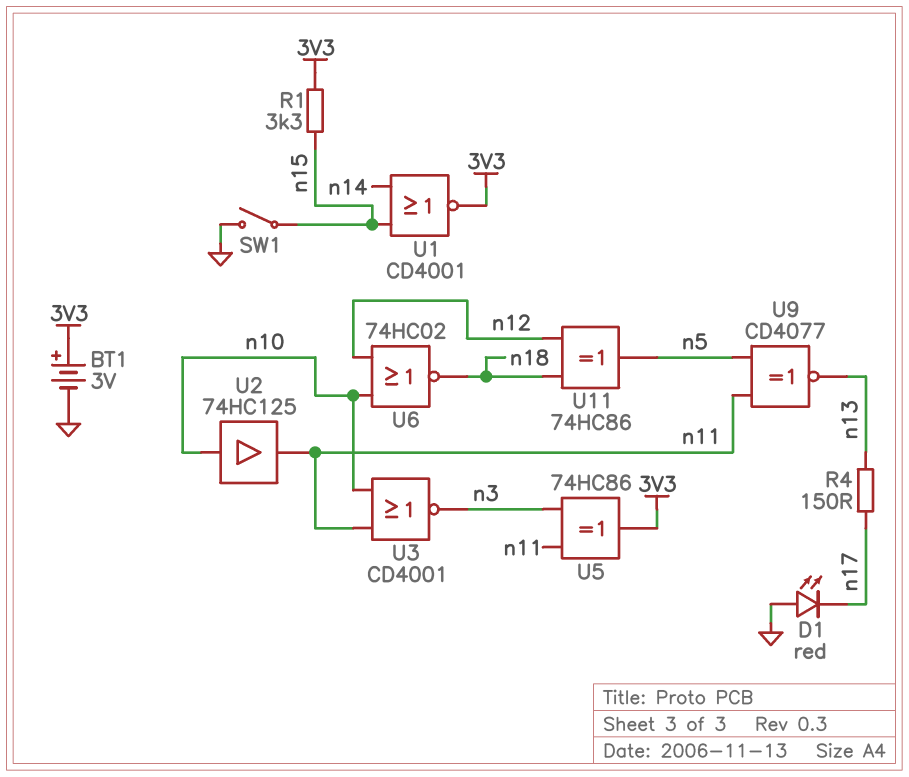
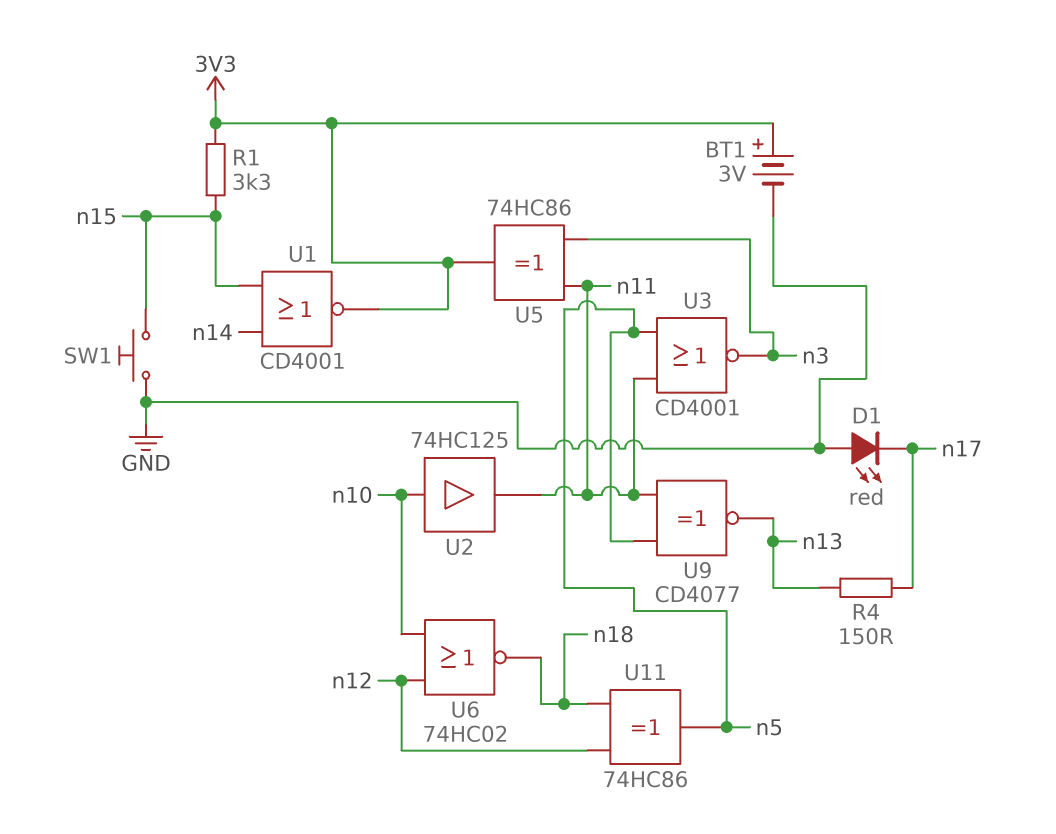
SW1: switch (GND, n15) -> button (GND, n15)
U3: NOR CD4001 (in n10, in n11, out n3) -> NOR CD4001 (in n5, in n11, out n3)

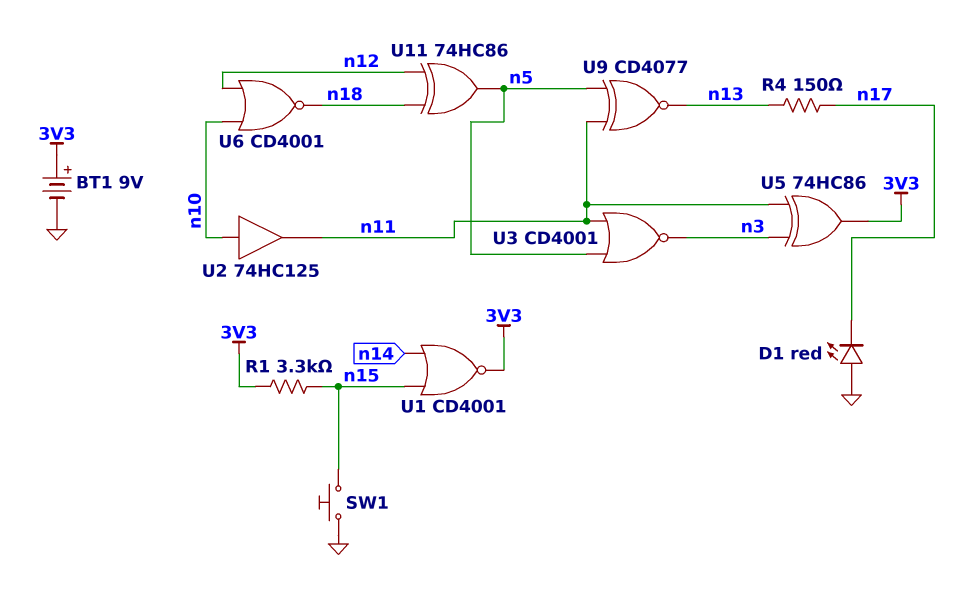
BT1: 3V (plus 3V3, minus GND) -> 9V (plus 3V3, minus GND)
U6: NOR 74HC02 (in n10, in n12, out n18) -> NOR CD4001 (in n10, in n12, out n18)

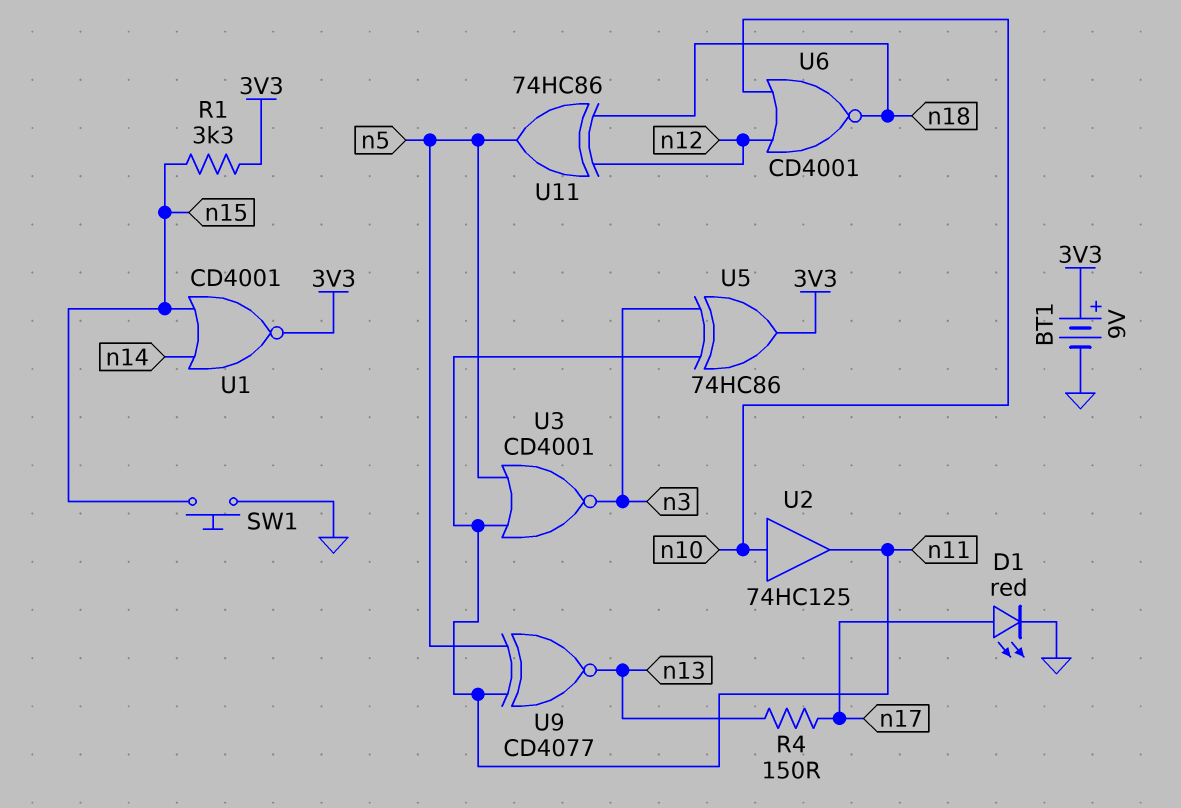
D1: LED red (A GND, K n17) -> LED red (A n17, K GND)

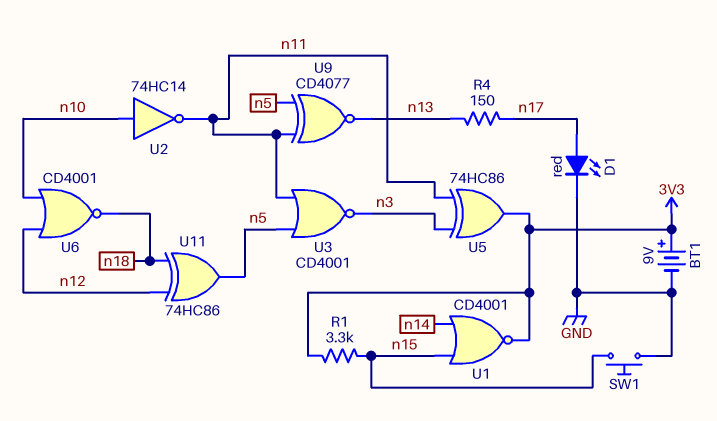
U2: buffer 74HC125 (in n10, out n11) -> NOT 74HC14 (in n10, out n11)

